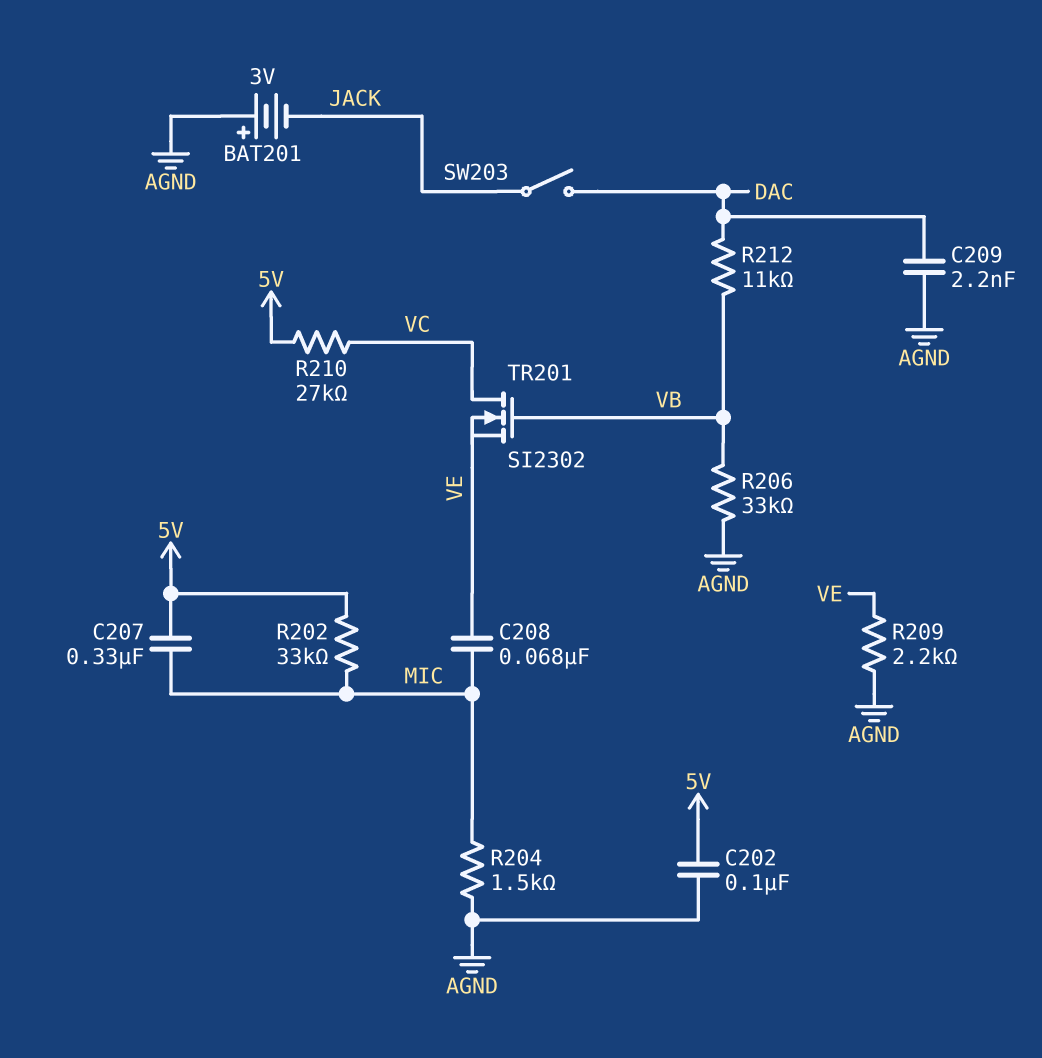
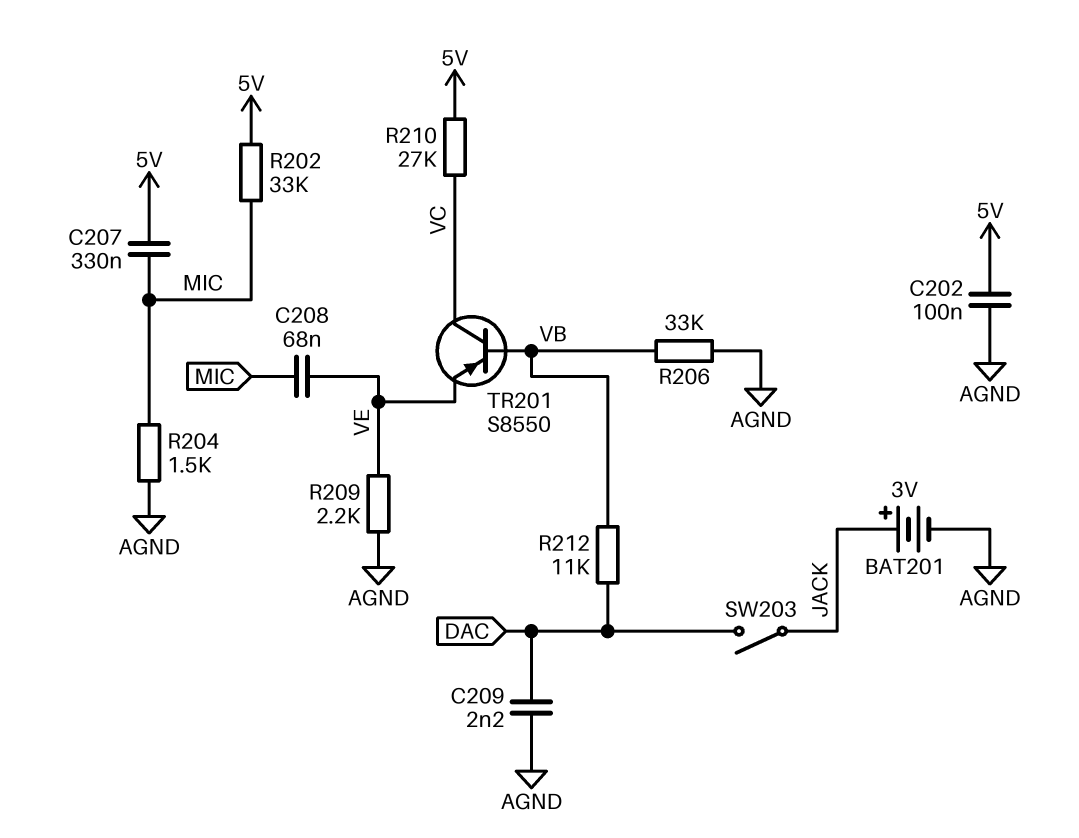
BAT201: 3V (plus AGND, minus JACK) -> 3V (plus JACK, minus AGND)
TR201: NMOS SI2302 (G VB, D VC, S VE) -> PNP S8550 (B VB, C VC, E VE)

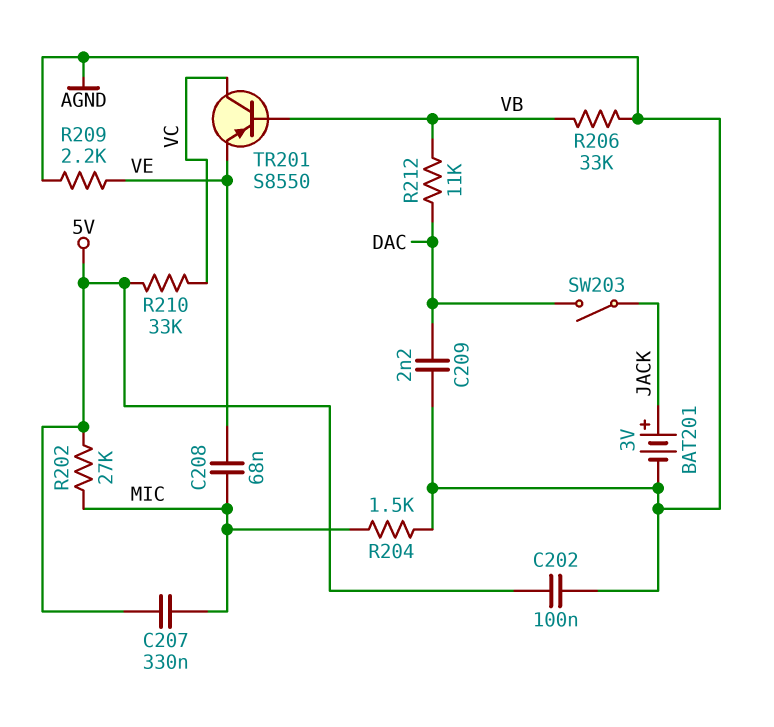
R202: 33k (5V, MIC) -> 27k (5V, MIC)
R210: 27k (5V, VC) -> 33k (5V, VC)

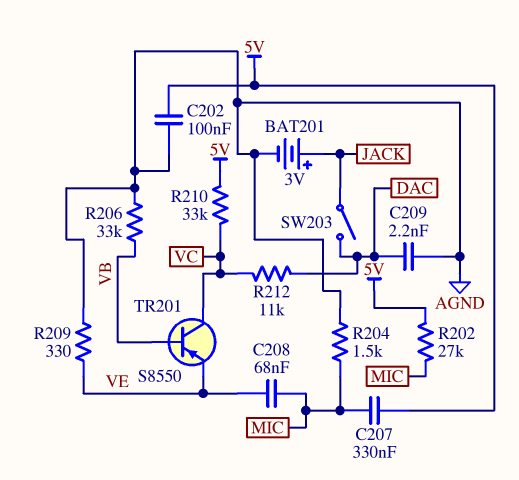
R209: 2.2k (AGND, VE) -> 330 (AGND, VE)
R212: 11k (DAC, VB) -> 11k (DAC, VC)

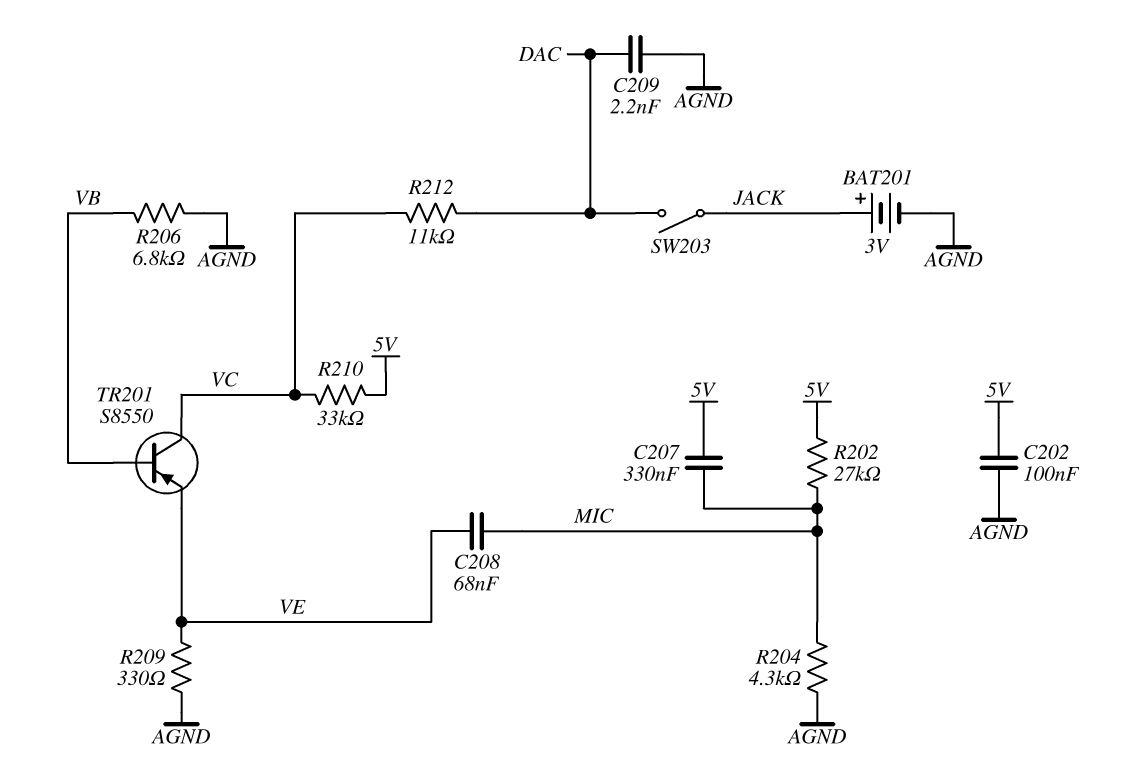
R204: 1.5k (AGND, MIC) -> 4.3k (AGND, MIC)
R206: 33k (AGND, VB) -> 6.8k (AGND, VB)

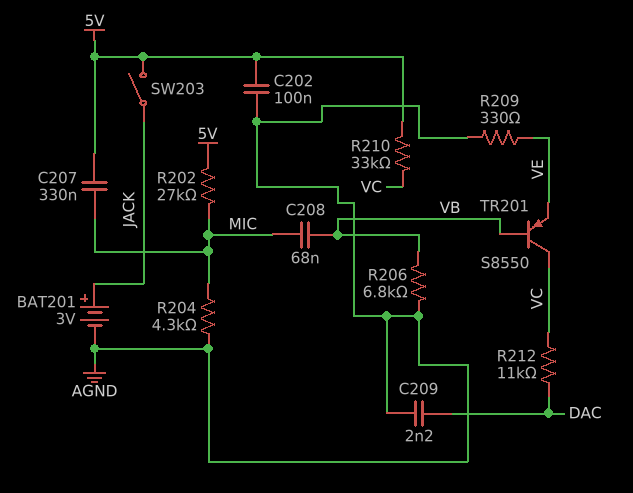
C208: 68nF (MIC, VE) -> 68nF (MIC, VB)
SW203: switch (DAC, JACK) -> switch (5V, JACK)

